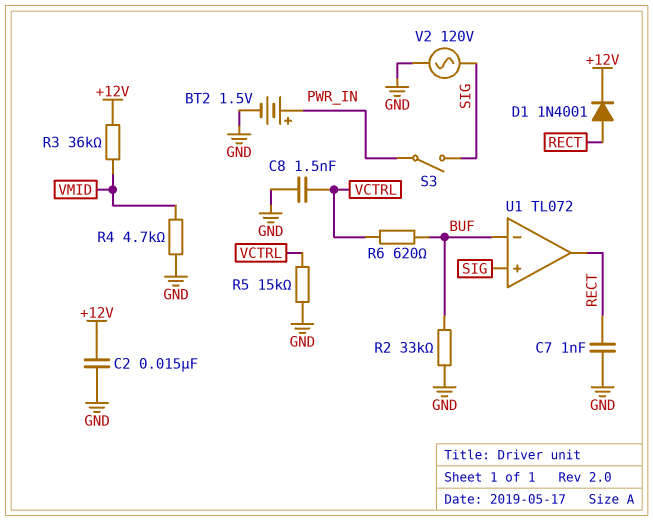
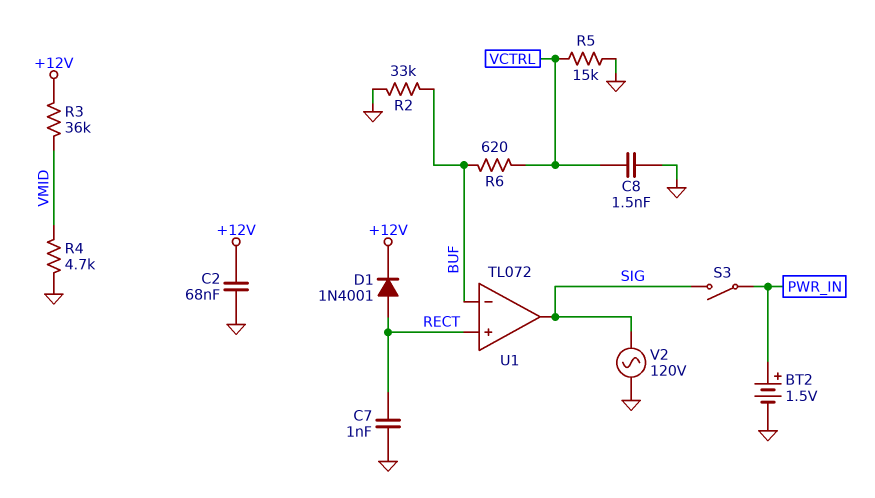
C2: 15nF (+12V, GND) -> 68nF (+12V, GND)
U1 pin in+: SIG -> RECT
U1 pin out: RECT -> SIG

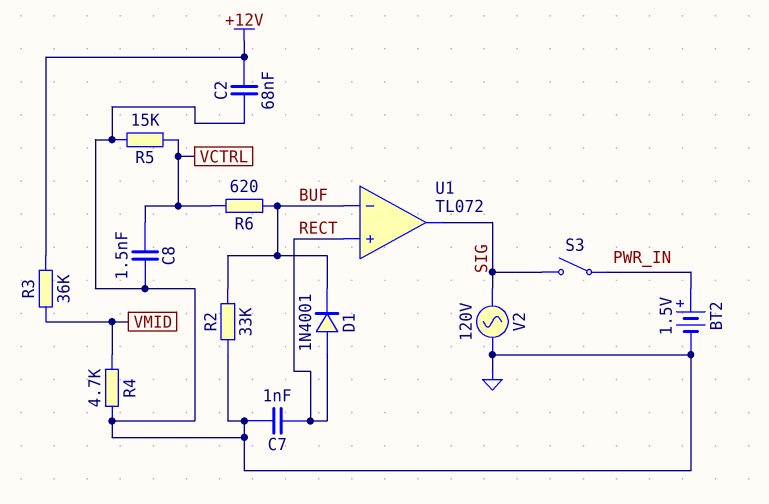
D1: diode 1N4001 (A RECT, K +12V) -> diode 1N4001 (A RECT, K BUF)

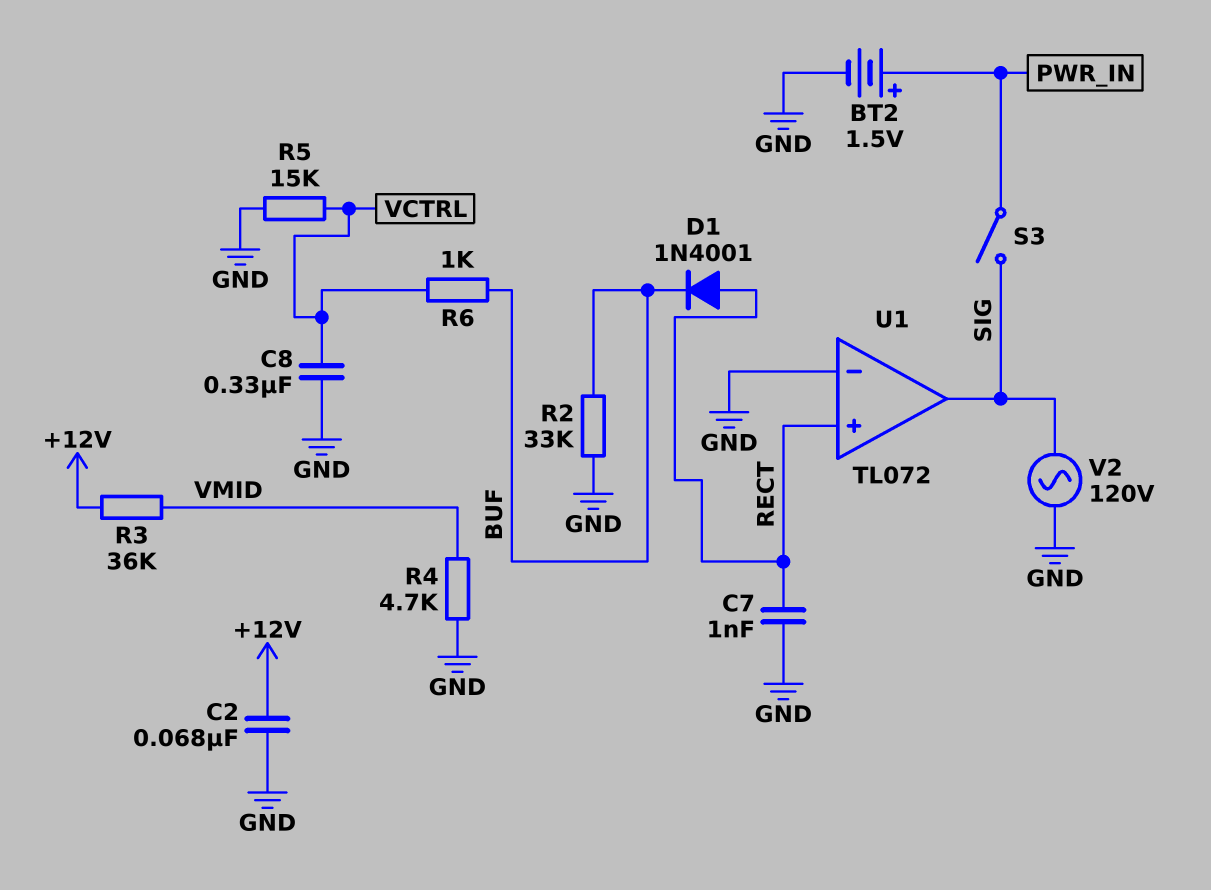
C8: 1.5nF (GND, VCTRL) -> 330nF (GND, VCTRL)
R6: 620 (BUF, VCTRL) -> 1k (BUF, VCTRL)
U1 pin in-: BUF -> GND

